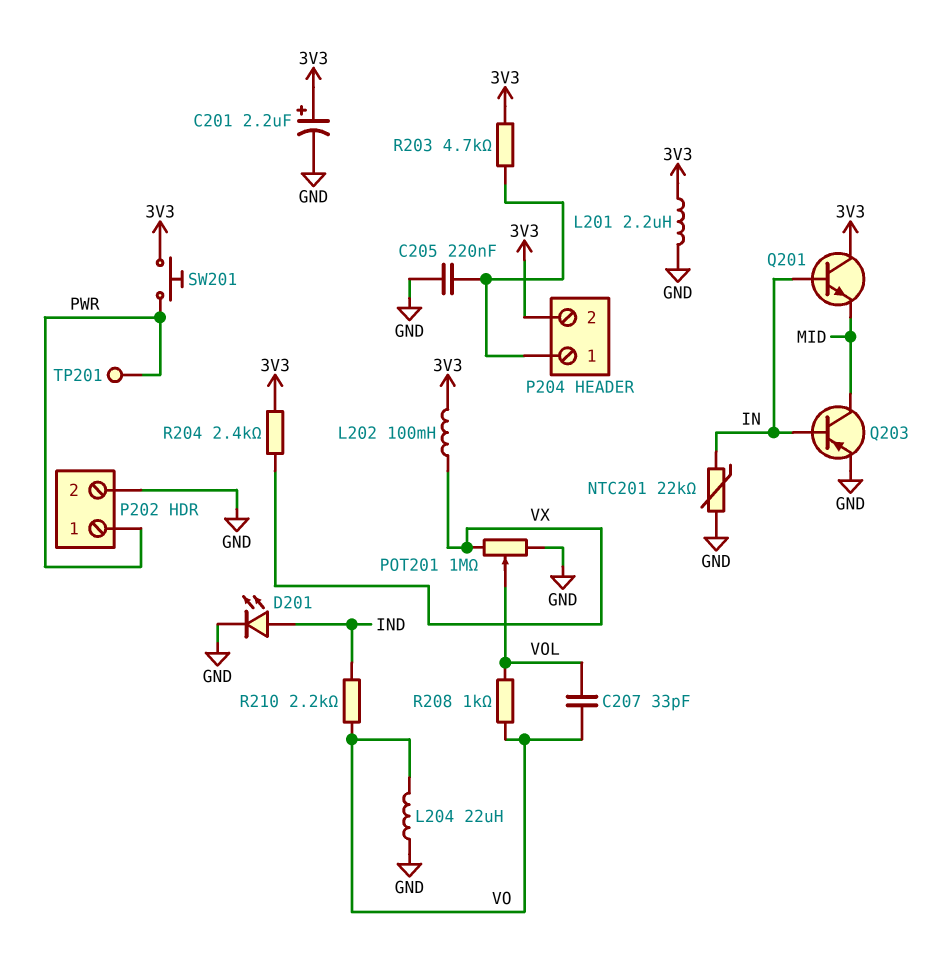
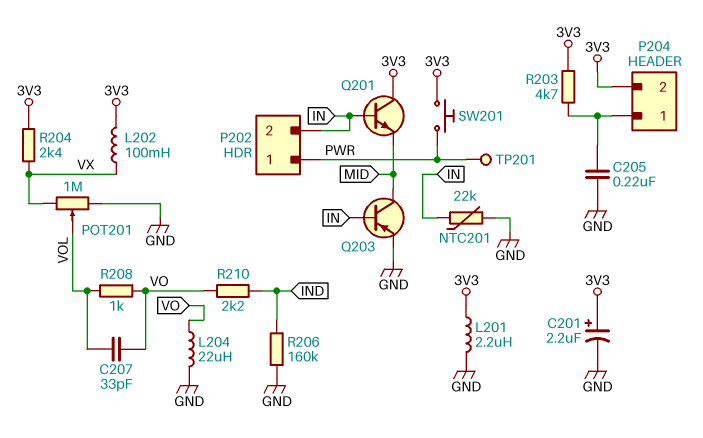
D201: LED (A IND, K GND) -> none
P202 pin 2: GND -> IN
R206: none -> 160k (GND, IND)

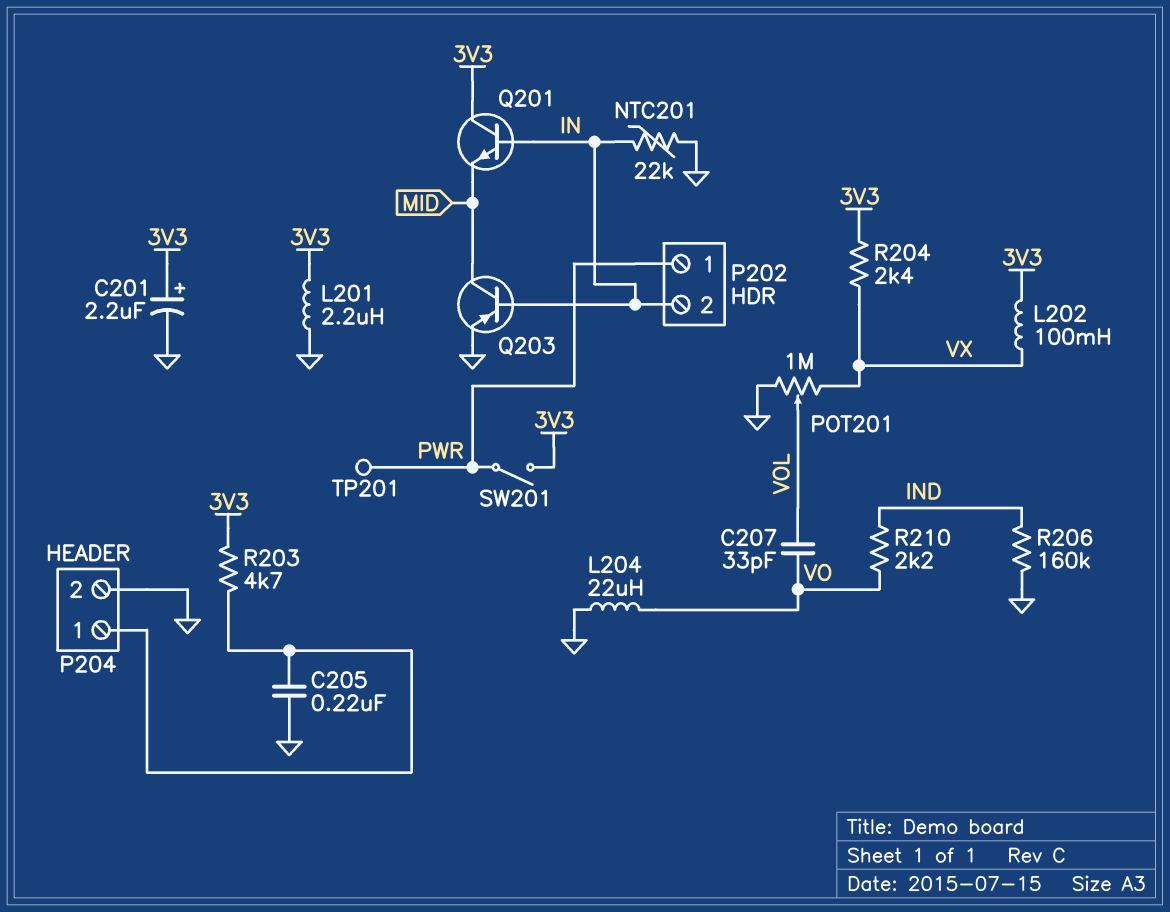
P204 pin 2: 3V3 -> GND
R208: 1k (VO, VOL) -> none
SW201: button (3V3, PWR) -> switch (3V3, PWR)

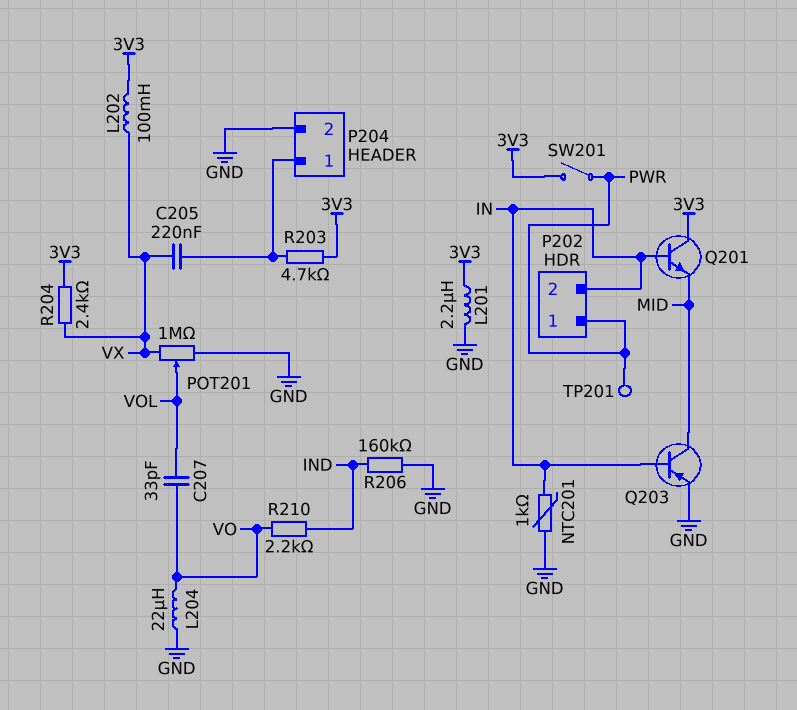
C201: 2.2uF (plus 3V3, minus GND) -> none
C205: 220nF (GND, P204/1) -> 220nF (P204/1, VX)
NTC201: 22k (GND, IN) -> 1k (GND, IN)

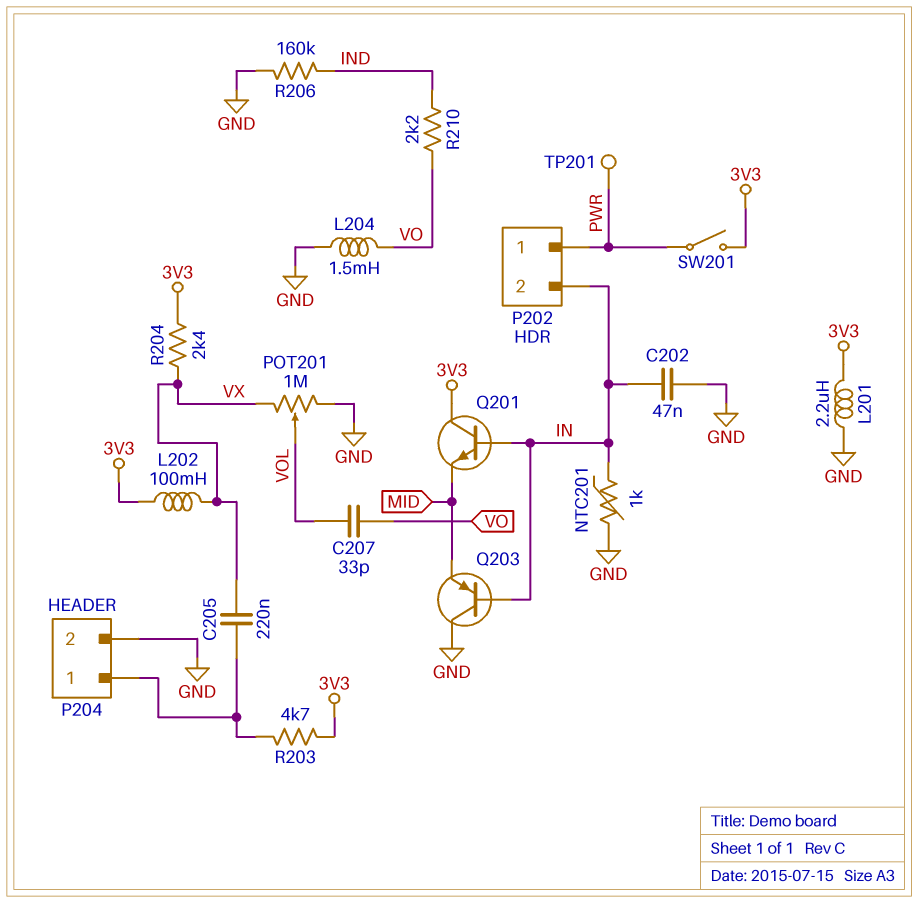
C202: none -> 47nF (GND, IN)
L204: 22uH (GND, VO) -> 1.5mH (GND, VO)
Q203: PNP (B IN, C MID, E GND) -> PNP (B IN, C GND, E MID)

